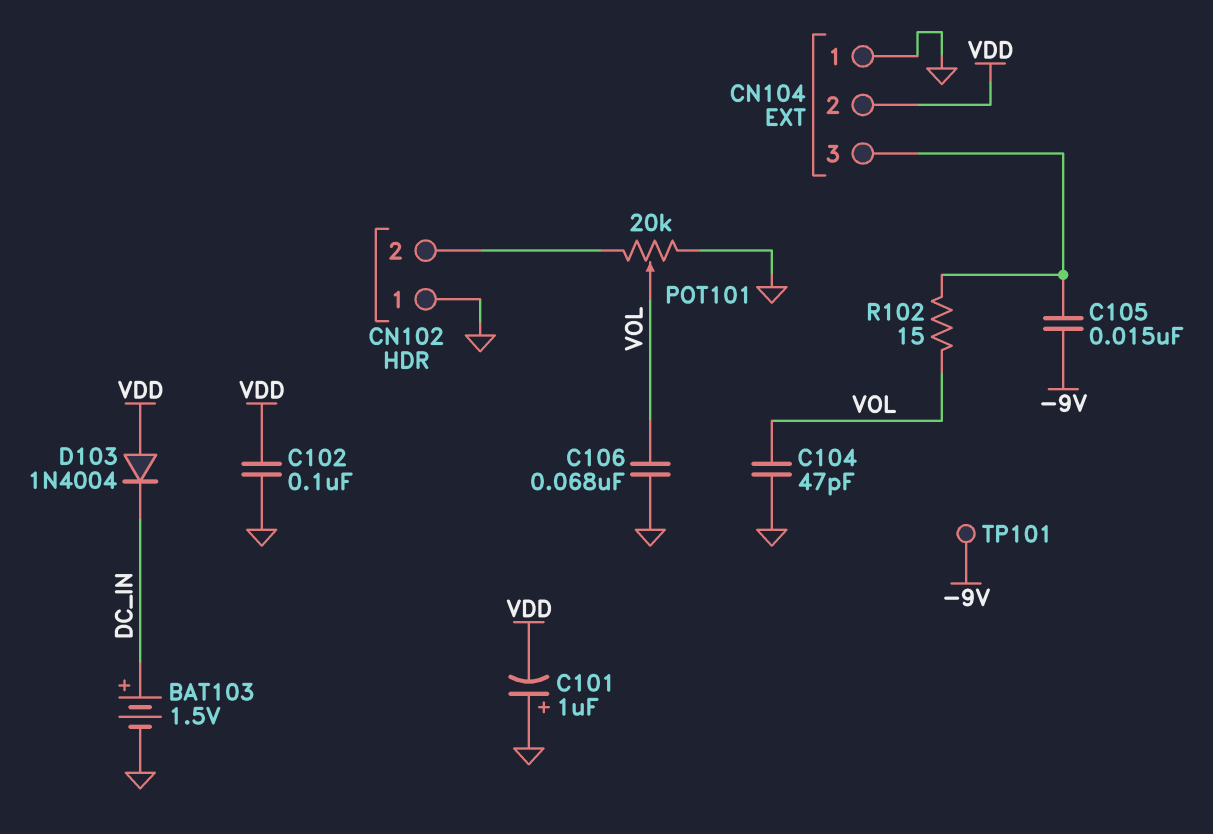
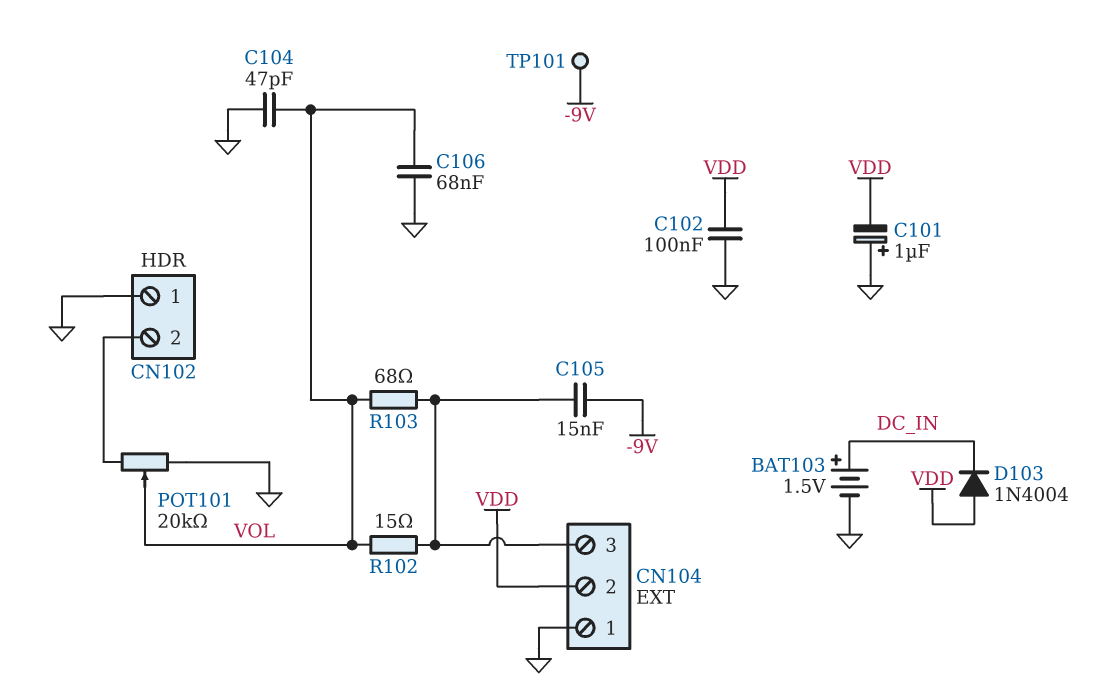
R103: none -> 68 (CN104/3, VOL)

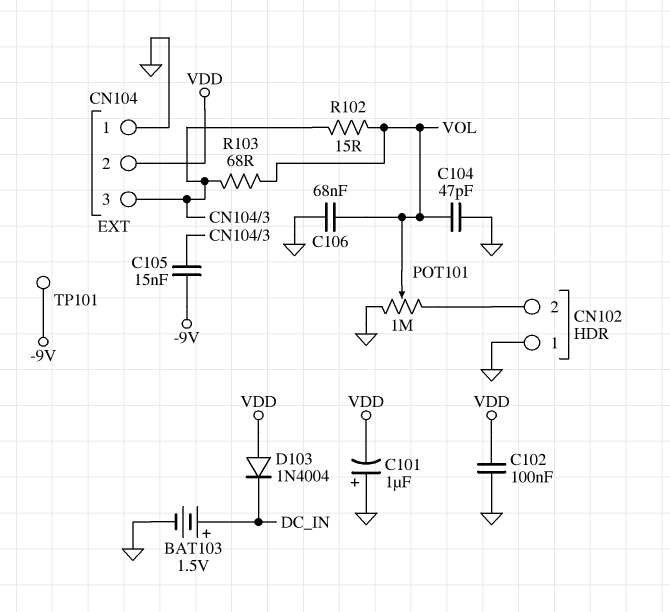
POT101: 20k (CN102/2, GND, wiper VOL) -> 1M (CN102/2, GND, wiper VOL)

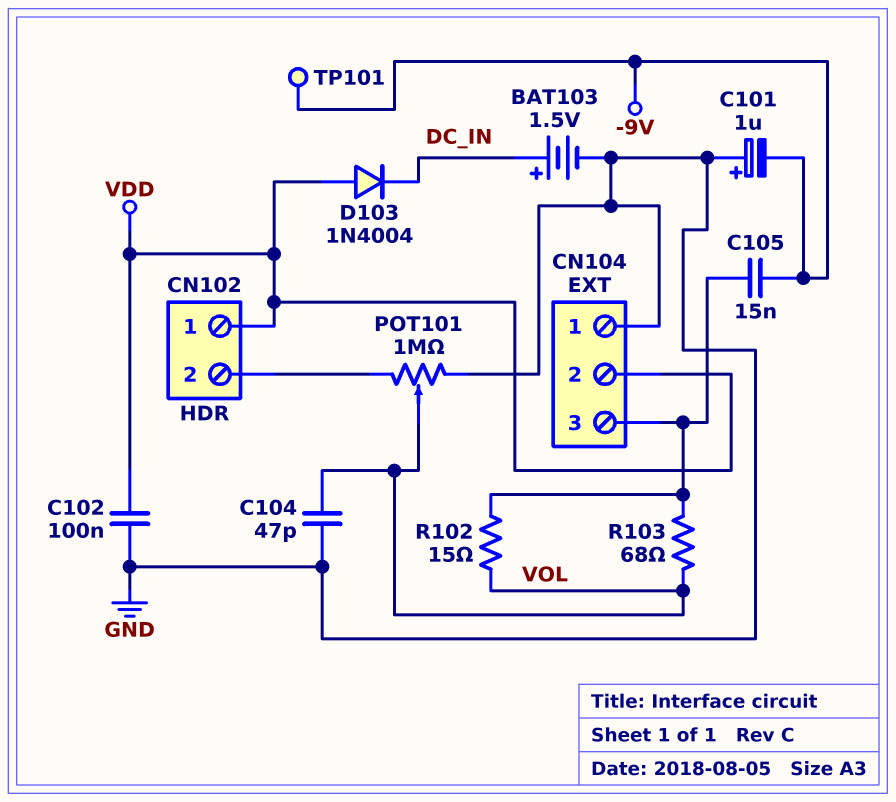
C101: 1uF (plus GND, minus VDD) -> 1uF (plus GND, minus -9V)
C106: 68nF (GND, VOL) -> none
CN102 pin 1: GND -> VDD

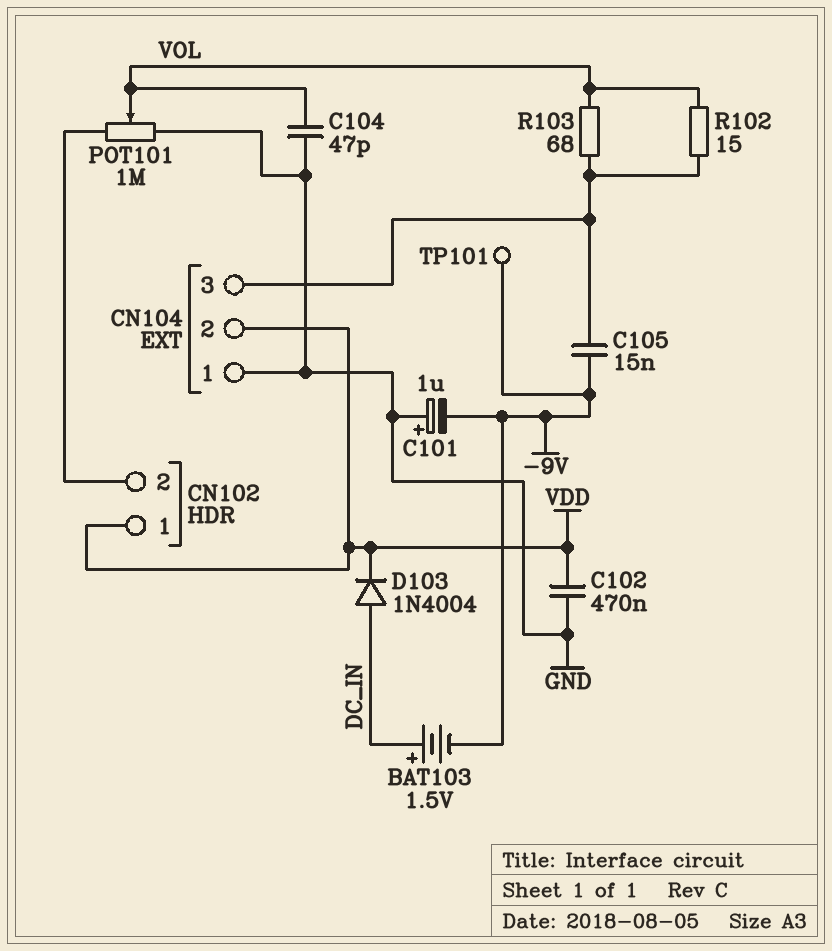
BAT103: 1.5V (plus DC_IN, minus GND) -> 1.5V (plus DC_IN, minus -9V)
C102: 100nF (GND, VDD) -> 470nF (GND, VDD)
D103: diode 1N4004 (A VDD, K DC_IN) -> diode 1N4004 (A DC_IN, K VDD)

